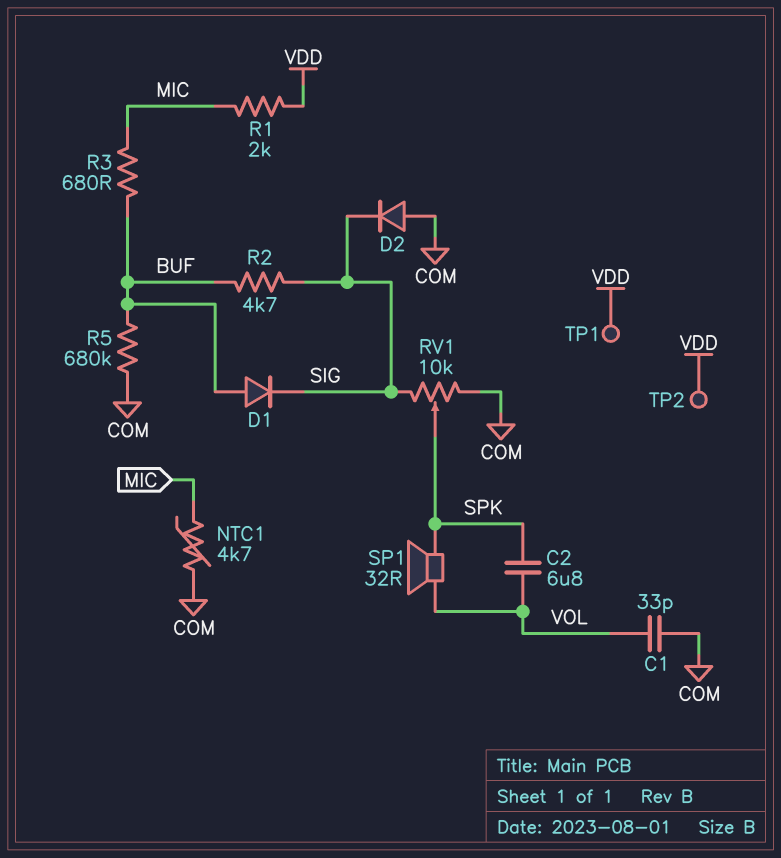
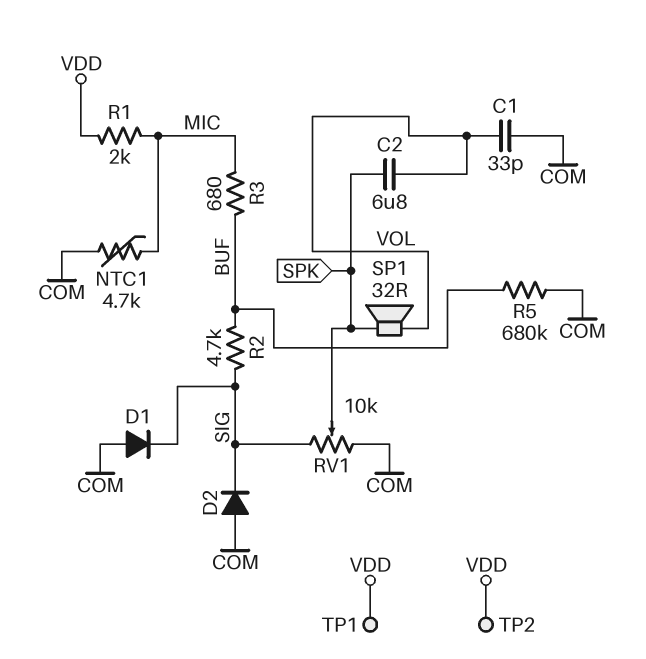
D1: diode (A BUF, K SIG) -> diode (A COM, K SIG)

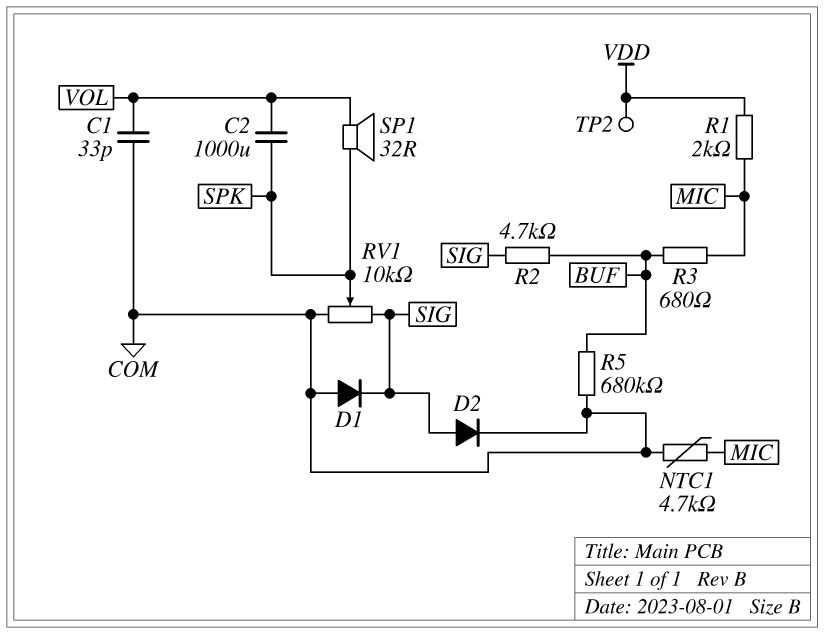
C2: 6.8uF (SPK, VOL) -> 1000uF (SPK, VOL)
D2: diode (A COM, K SIG) -> diode (A SIG, K COM)
TP1: test point (VDD) -> none

